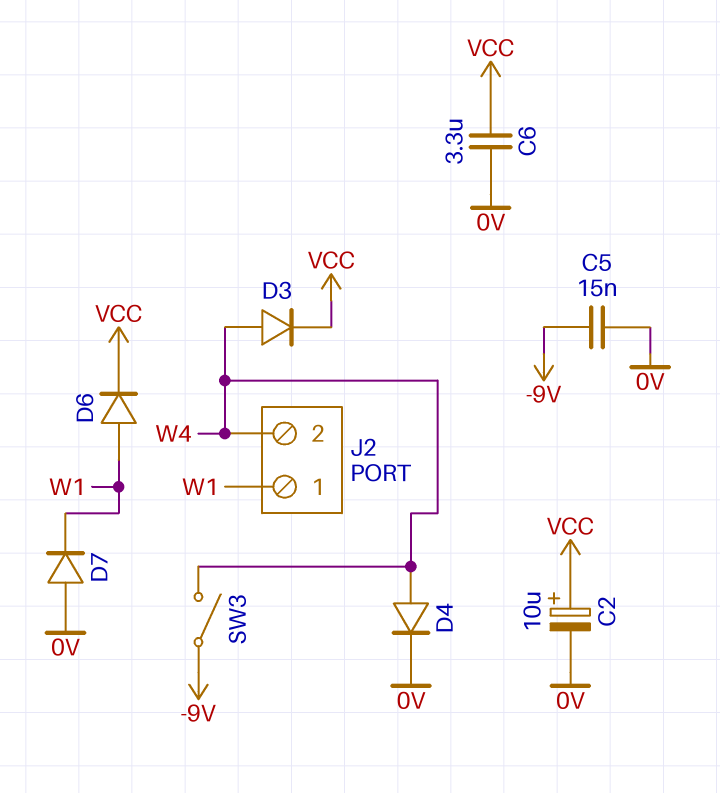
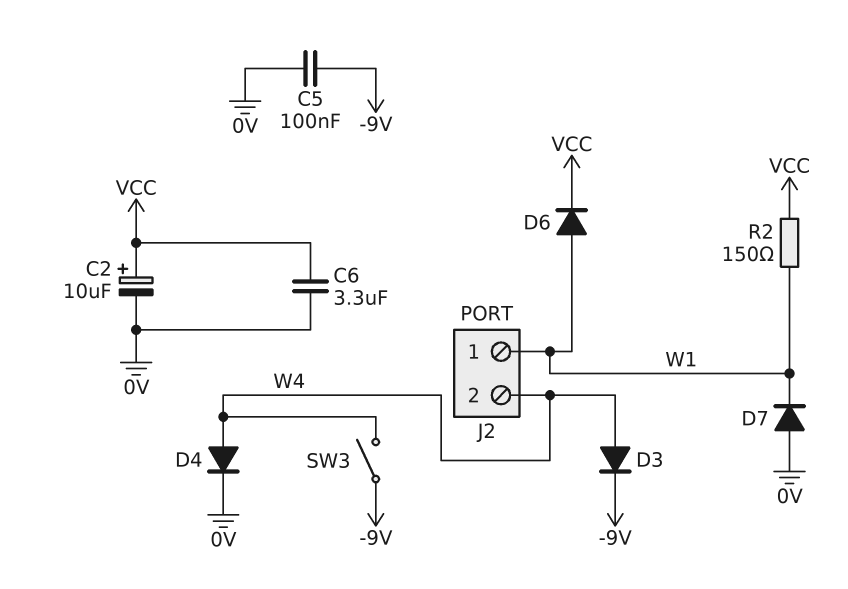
C5: 15nF (-9V, 0V) -> 100nF (-9V, 0V)
D3: diode (A W4, K VCC) -> diode (A W4, K -9V)
R2: none -> 150 (VCC, W1)

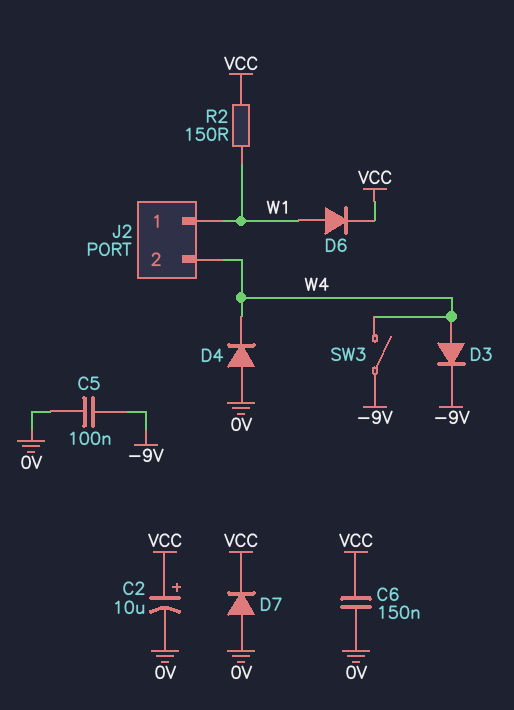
C6: 3.3uF (0V, VCC) -> 150nF (0V, VCC)
D4: diode (A W4, K 0V) -> diode (A 0V, K W4)
D7: diode (A 0V, K W1) -> diode (A 0V, K VCC)

